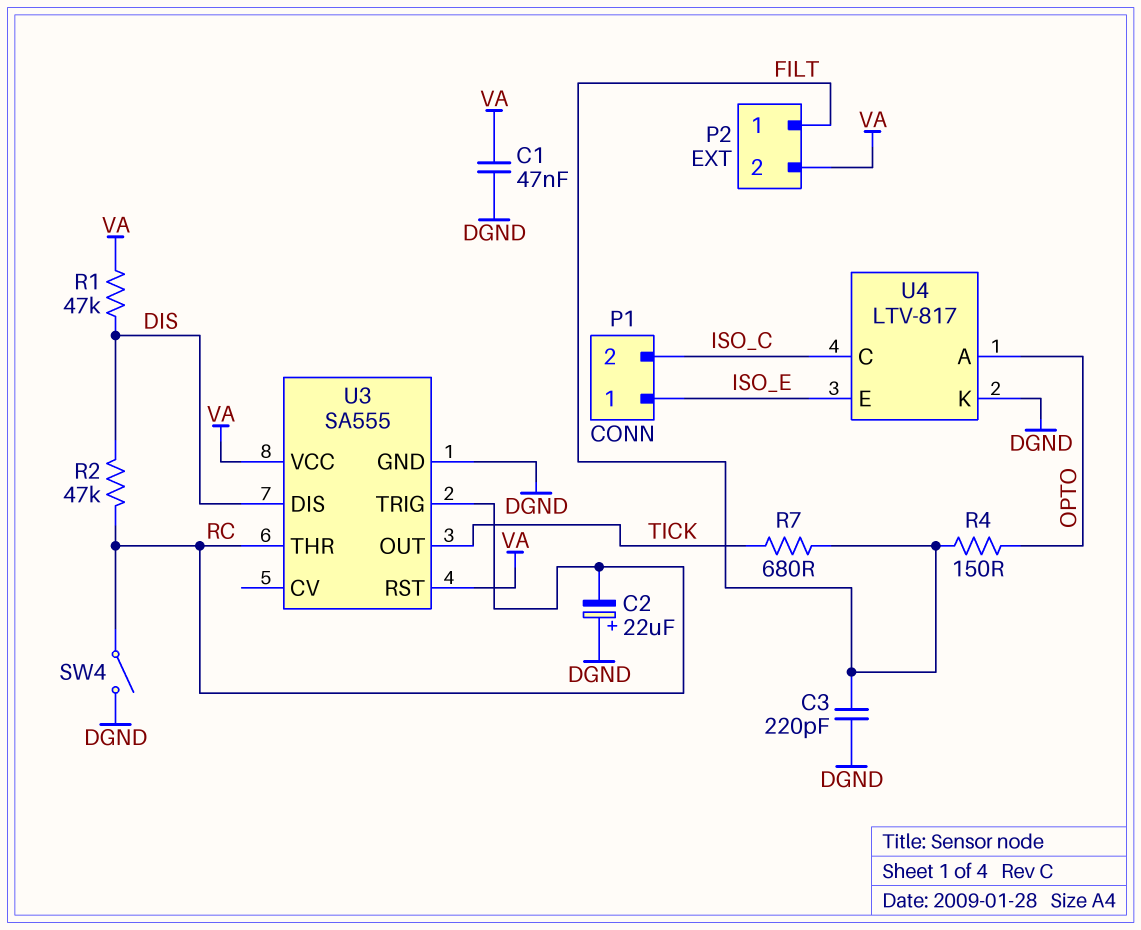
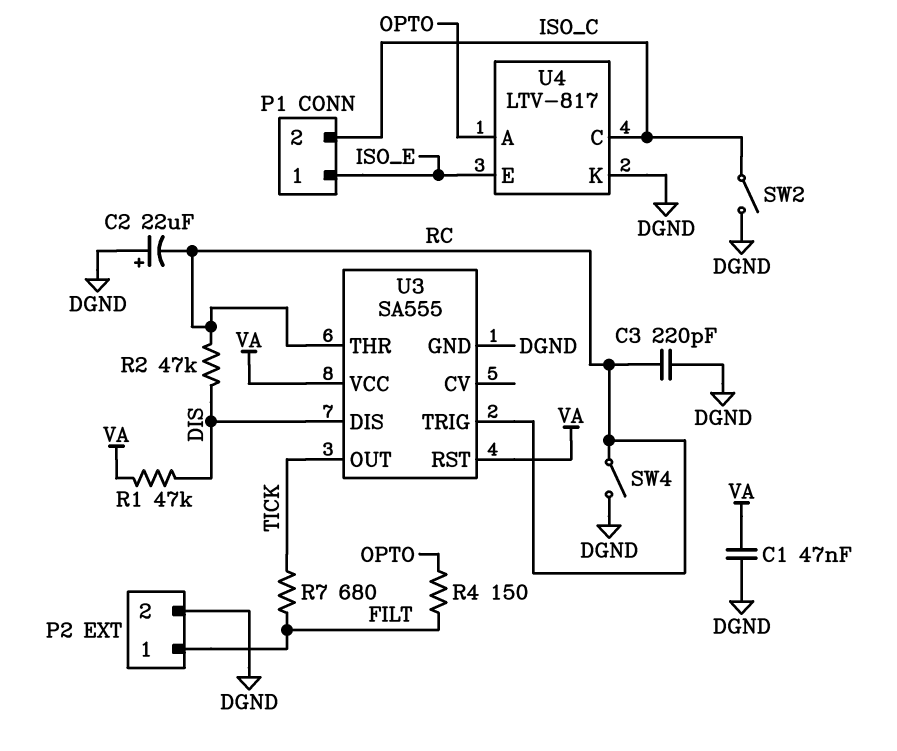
C3: 220pF (DGND, FILT) -> 220pF (DGND, RC)
P2 pin 2: VA -> DGND
SW2: none -> switch (DGND, ISO_C)

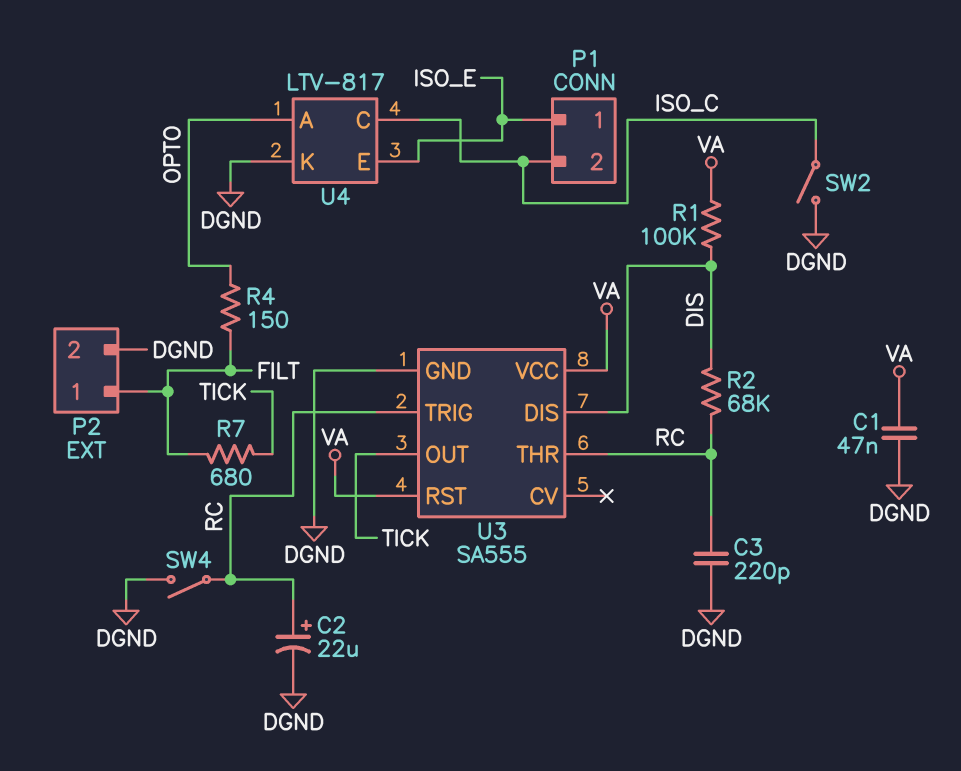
C2: 22uF (plus DGND, minus RC) -> 22uF (plus RC, minus DGND)
R1: 47k (DIS, VA) -> 100k (DIS, VA)
R2: 47k (DIS, RC) -> 68k (DIS, RC)

